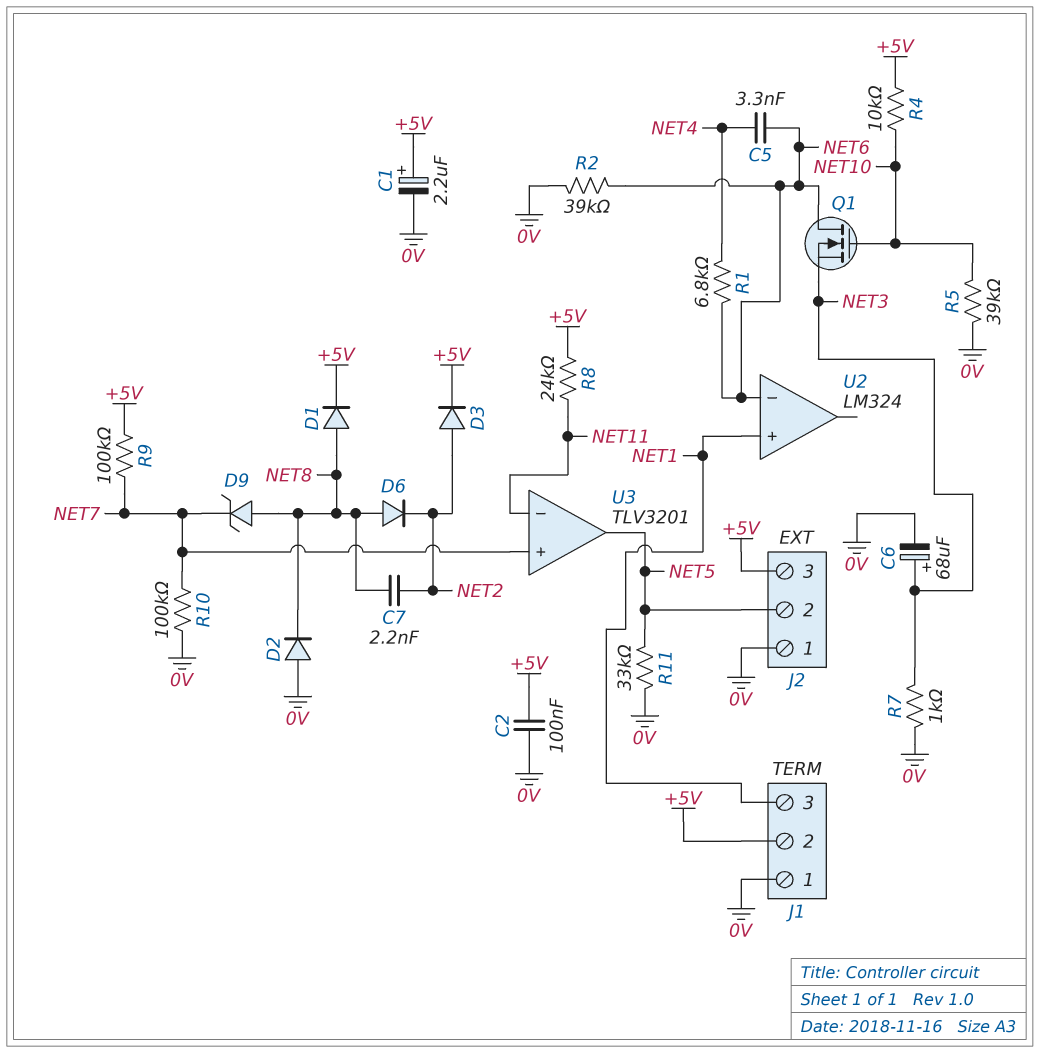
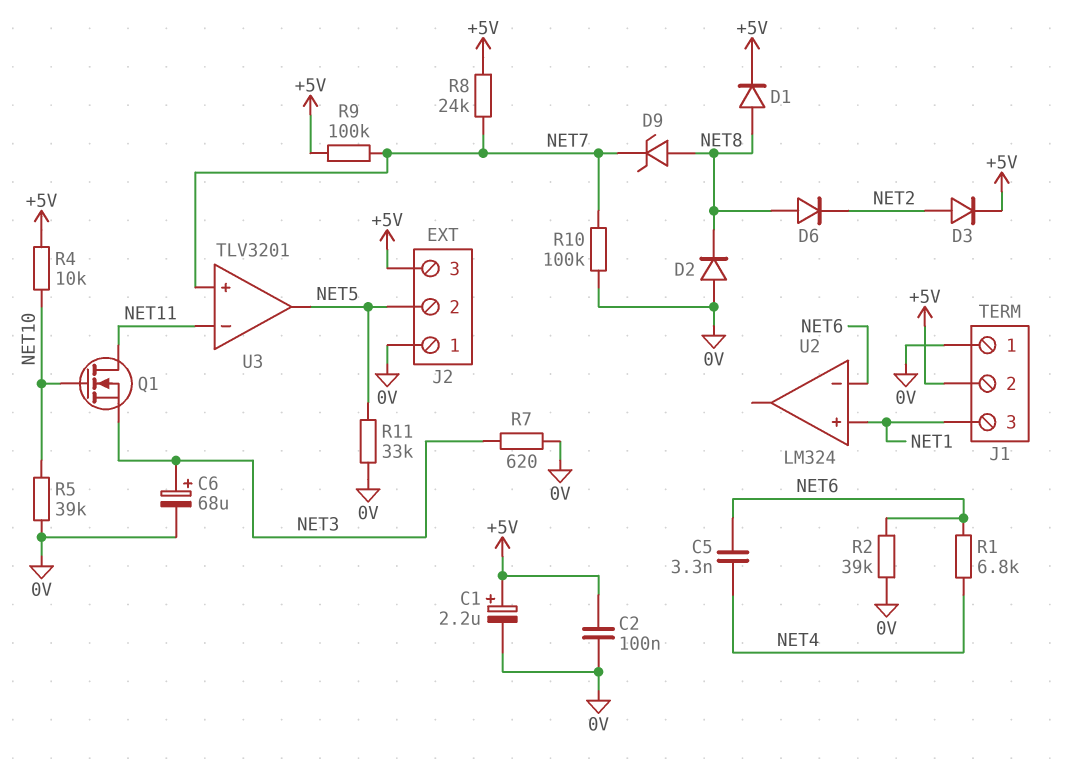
C7: 2.2nF (NET2, NET8) -> none
Q1: NMOS (G NET10, D NET6, S NET3) -> NMOS (G NET10, D NET11, S NET3)
R7: 1k (0V, NET3) -> 620 (0V, NET3)
R8: 24k (+5V, NET11) -> 24k (+5V, NET7)

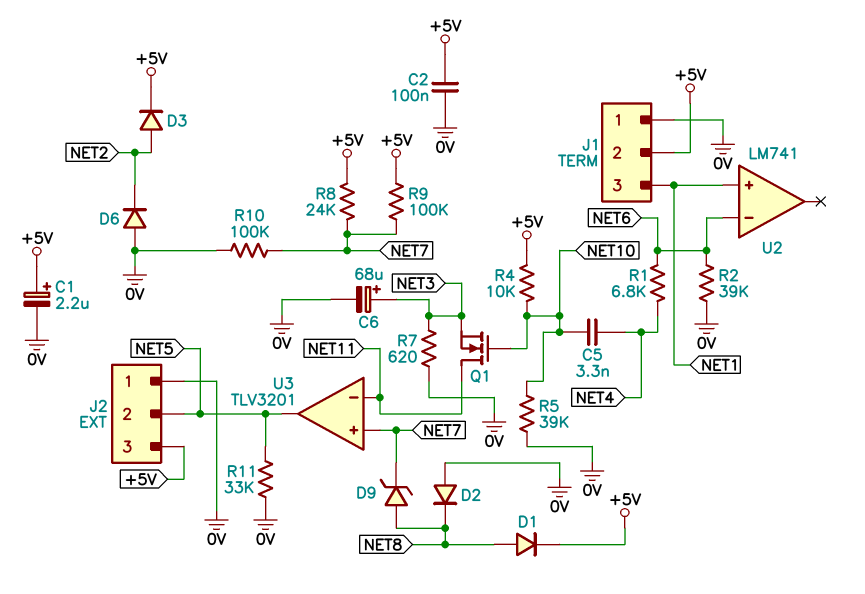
C5: 3.3nF (NET4, NET6) -> 3.3nF (NET4, NET10)
D6: diode (A NET8, K NET2) -> diode (A 0V, K NET2)
U2: LM324 -> LM741

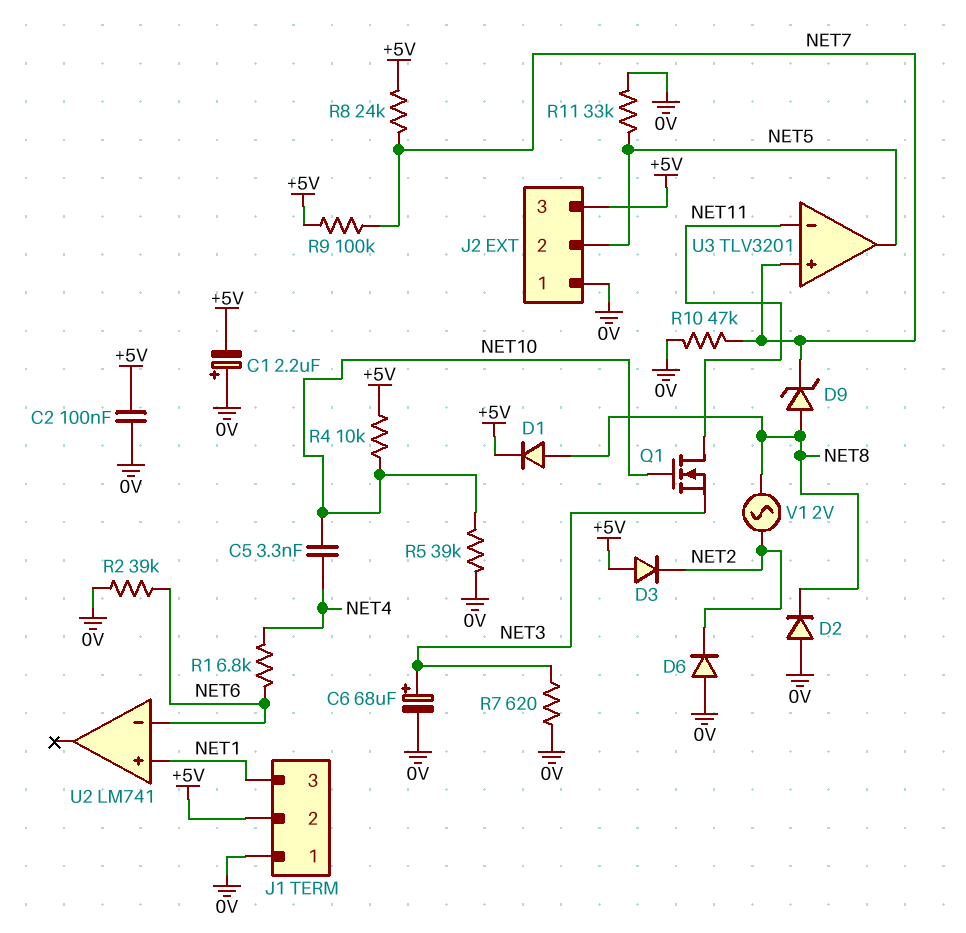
C1: 2.2uF (plus +5V, minus 0V) -> 2.2uF (plus 0V, minus +5V)
D3: diode (A NET2, K +5V) -> diode (A +5V, K NET2)
R10: 100k (0V, NET7) -> 47k (0V, NET7)
V1: none -> AC 2V (NET2, NET8)

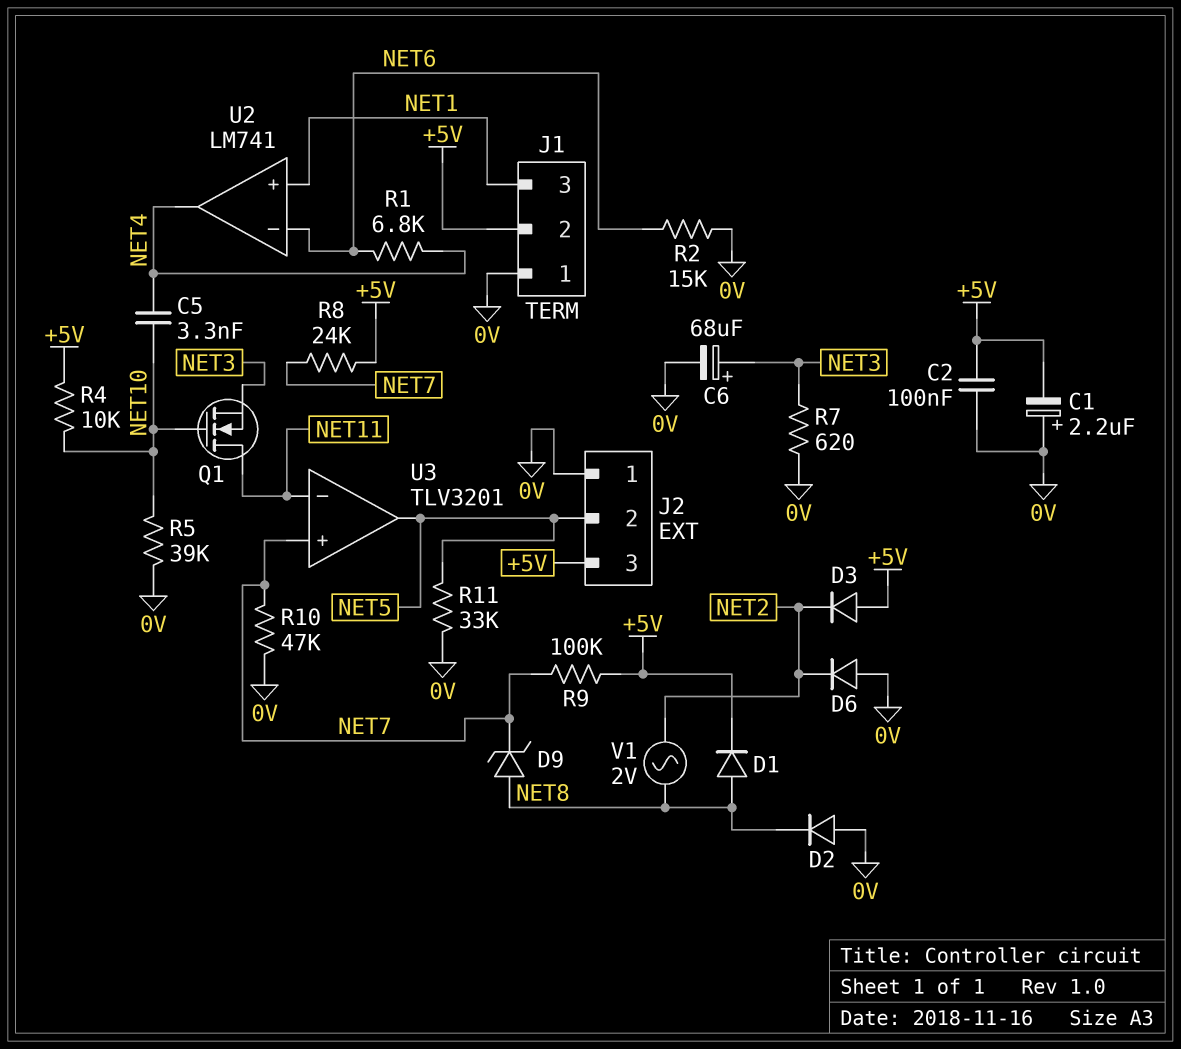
R2: 39k (0V, NET6) -> 15k (0V, NET6)
U2 pin out: none -> NET4

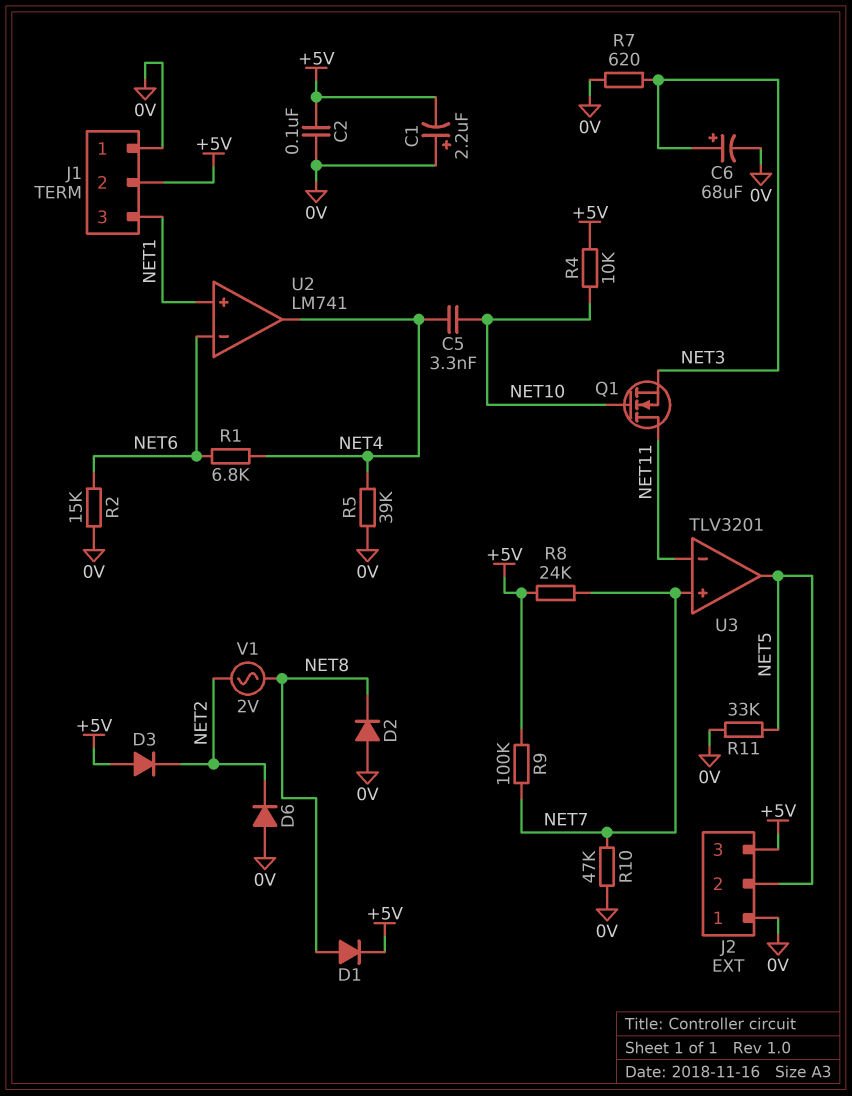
D9: zener (A NET8, K NET7) -> none
R5: 39k (0V, NET10) -> 39k (0V, NET4)

